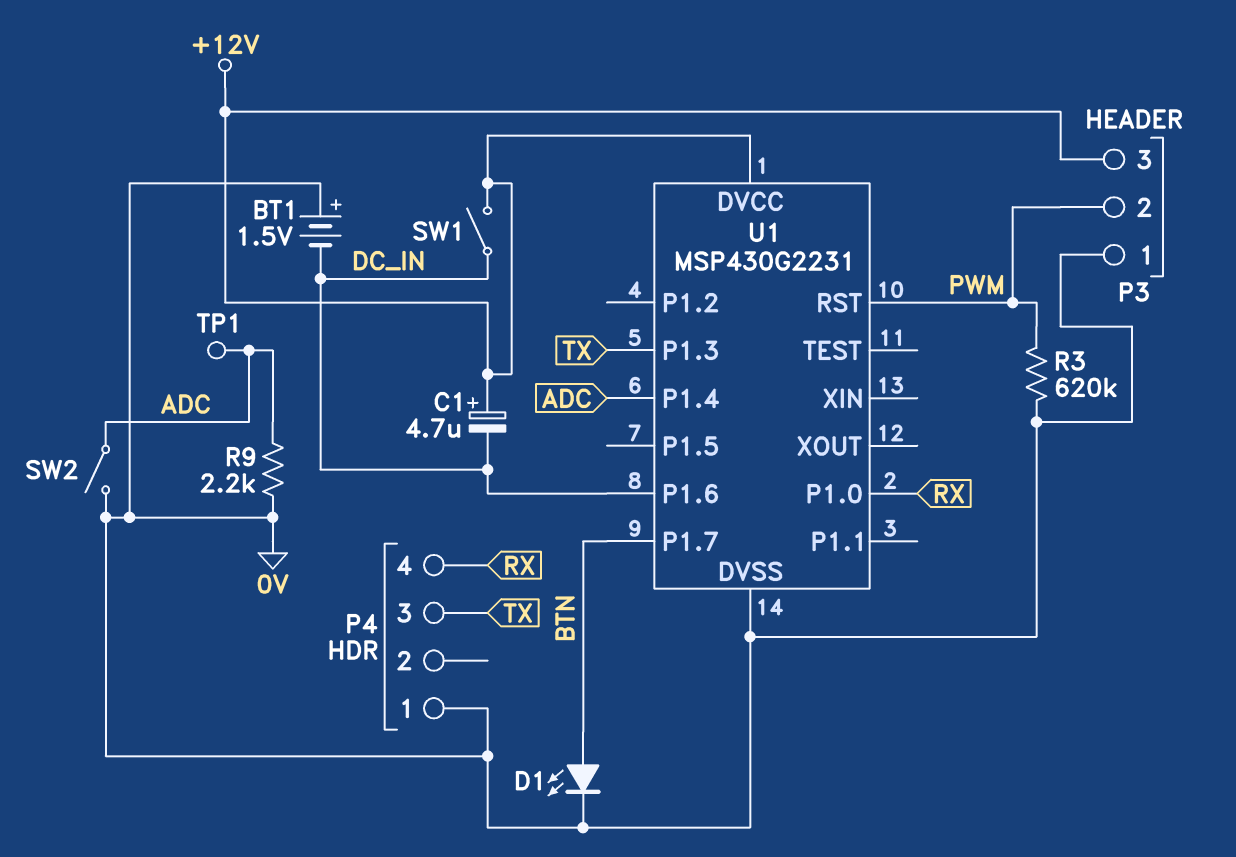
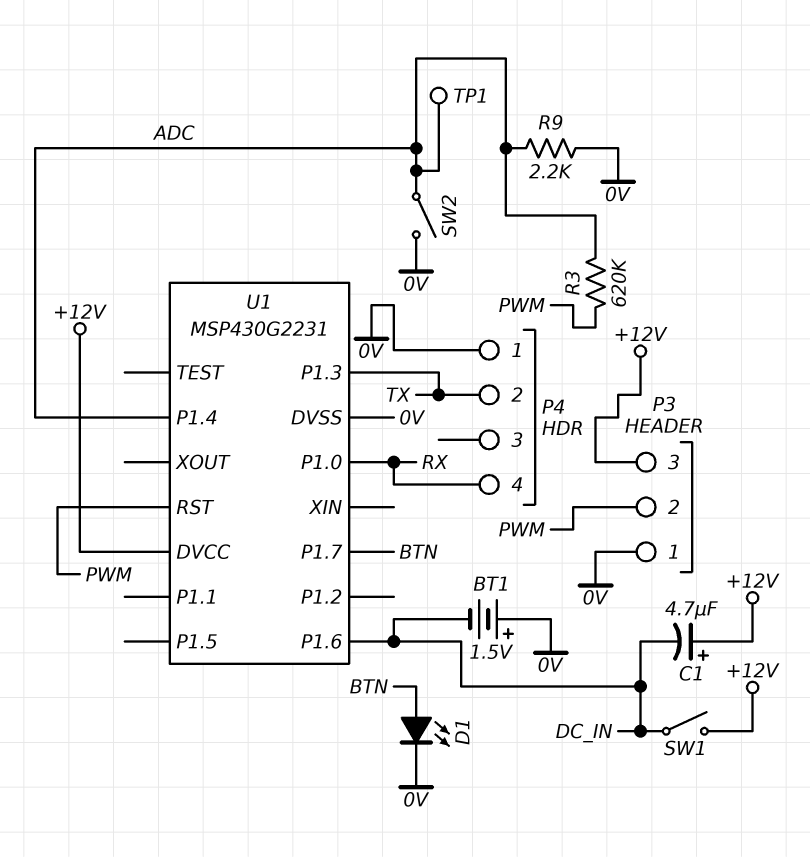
P4 pin 2: none -> TX
P4 pin 3: TX -> none
R3: 620k (0V, PWM) -> 620k (ADC, PWM)

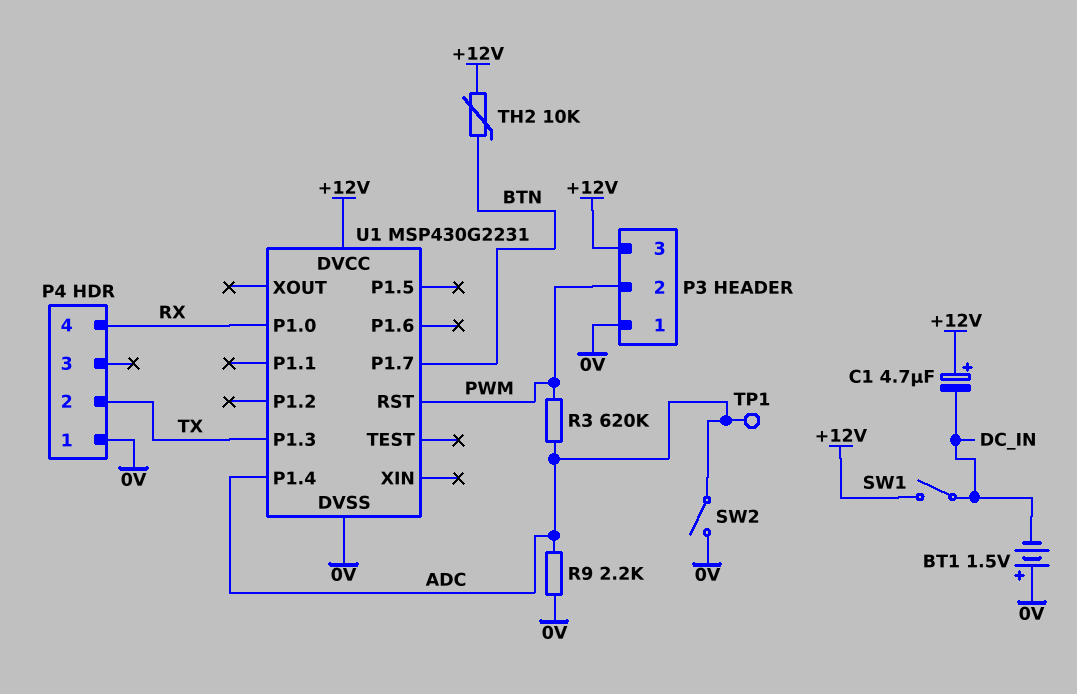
D1: LED (A BTN, K 0V) -> none
TH2: none -> 10k (+12V, BTN)
U1 pin P1.6: DC_IN -> none

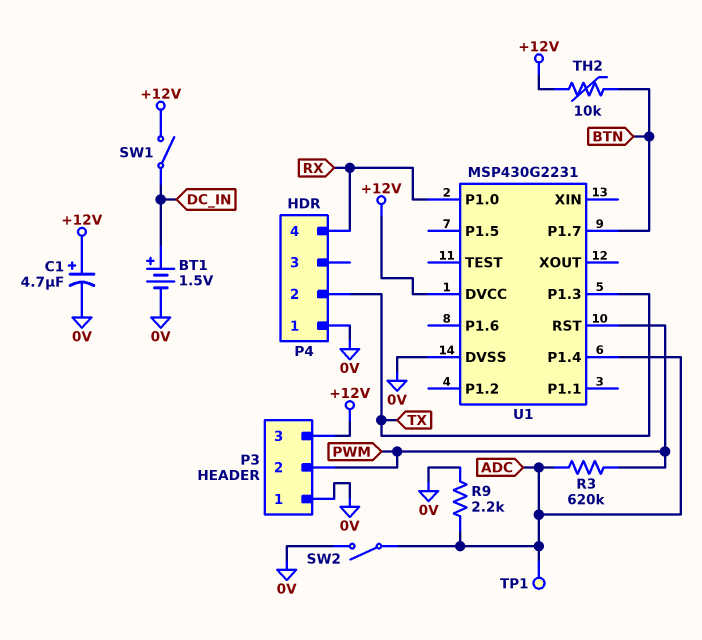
BT1: 1.5V (plus 0V, minus DC_IN) -> 1.5V (plus DC_IN, minus 0V)
C1: 4.7uF (plus +12V, minus DC_IN) -> 4.7uF (plus +12V, minus 0V)

